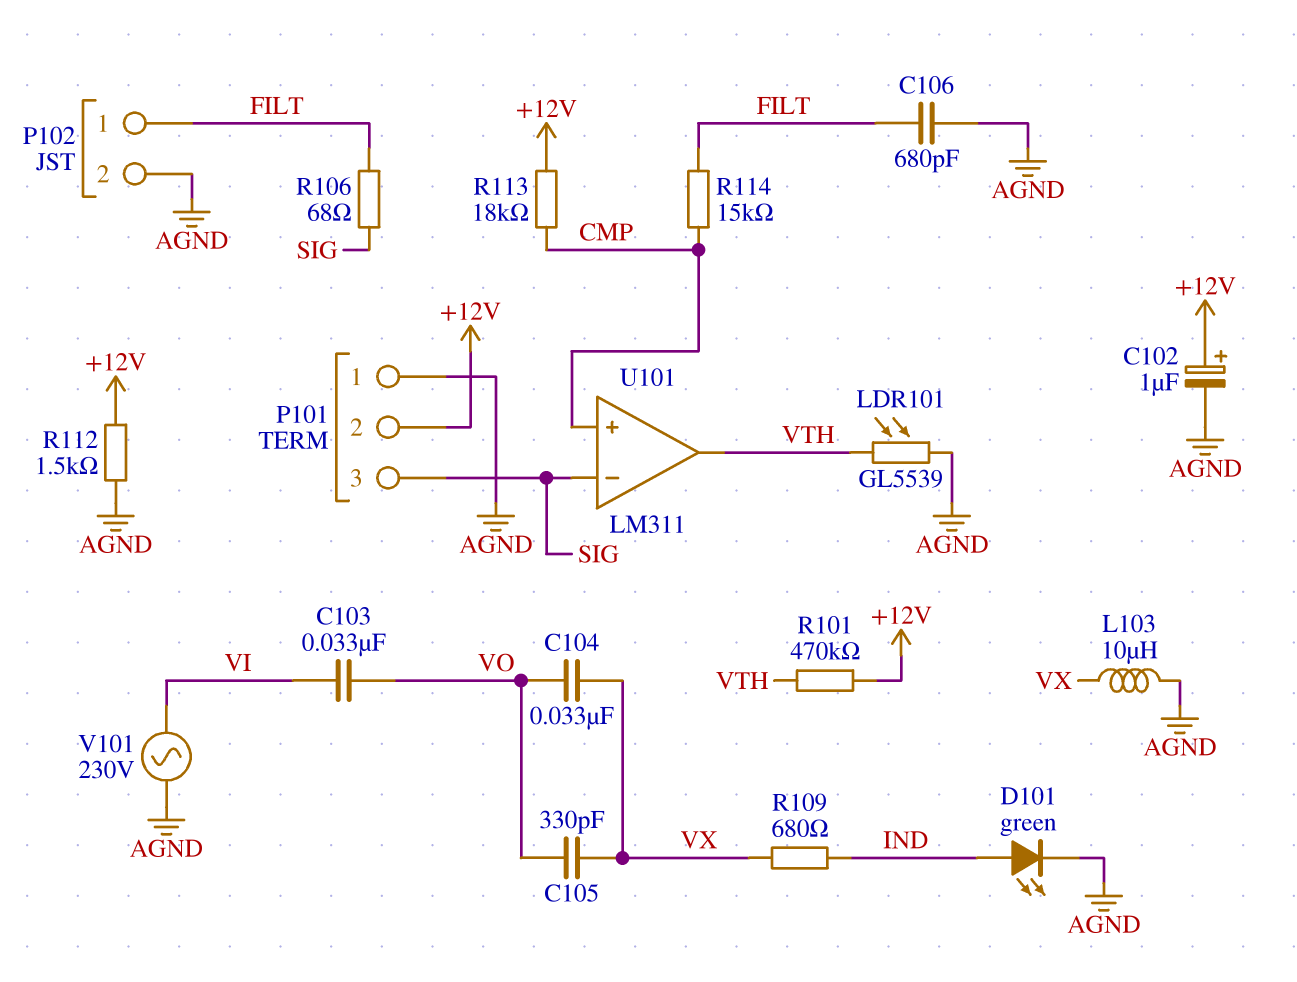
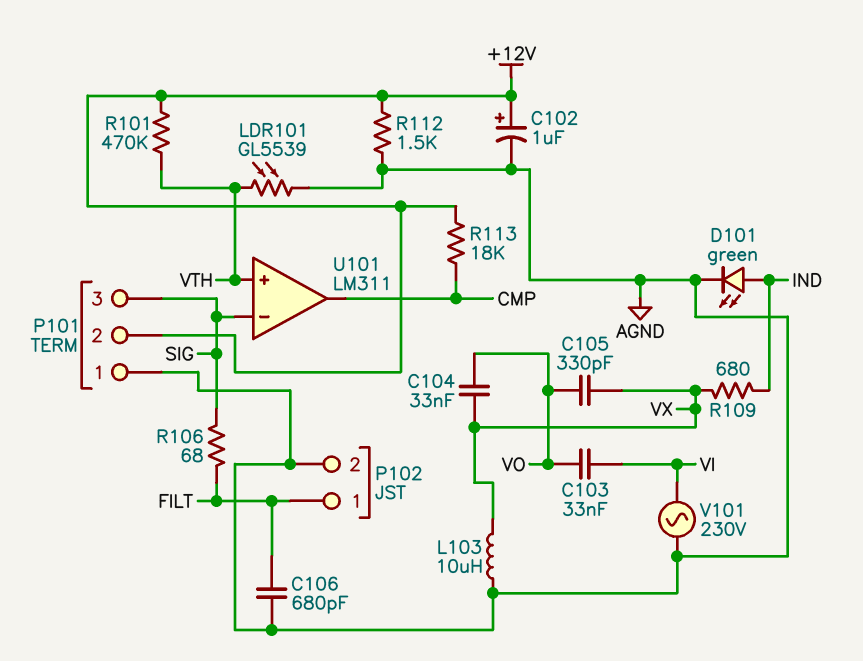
R114: 15k (CMP, FILT) -> none
U101 pin in+: CMP -> VTH
U101 pin out: VTH -> CMP

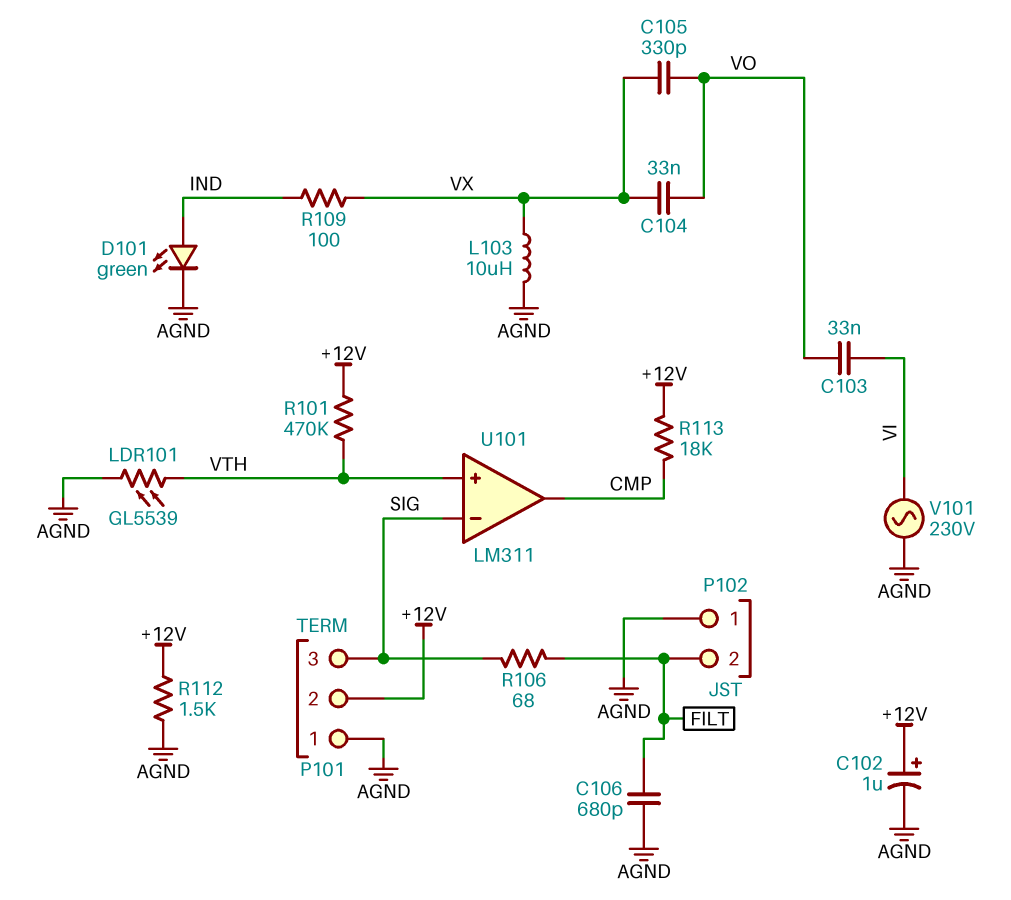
P102 pin 1: FILT -> AGND
P102 pin 2: AGND -> FILT
R109: 680 (IND, VX) -> 100 (IND, VX)

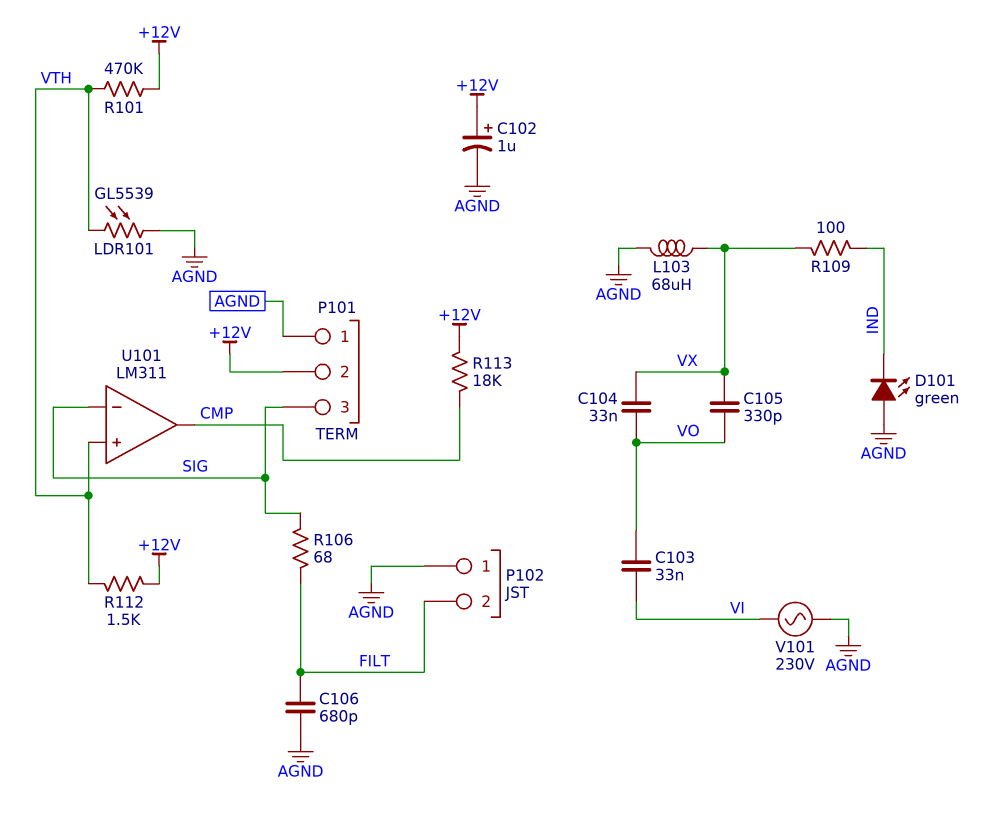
D101: LED green (A IND, K AGND) -> LED green (A AGND, K IND)
L103: 10uH (AGND, VX) -> 68uH (AGND, VX)
R112: 1.5k (+12V, AGND) -> 1.5k (+12V, VTH)

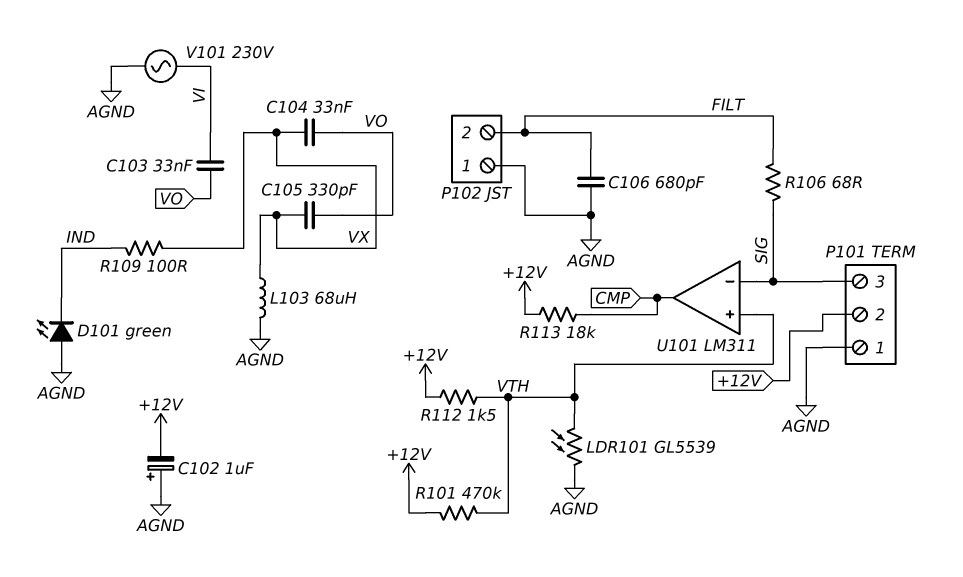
C102: 1uF (plus +12V, minus AGND) -> 1uF (plus AGND, minus +12V)

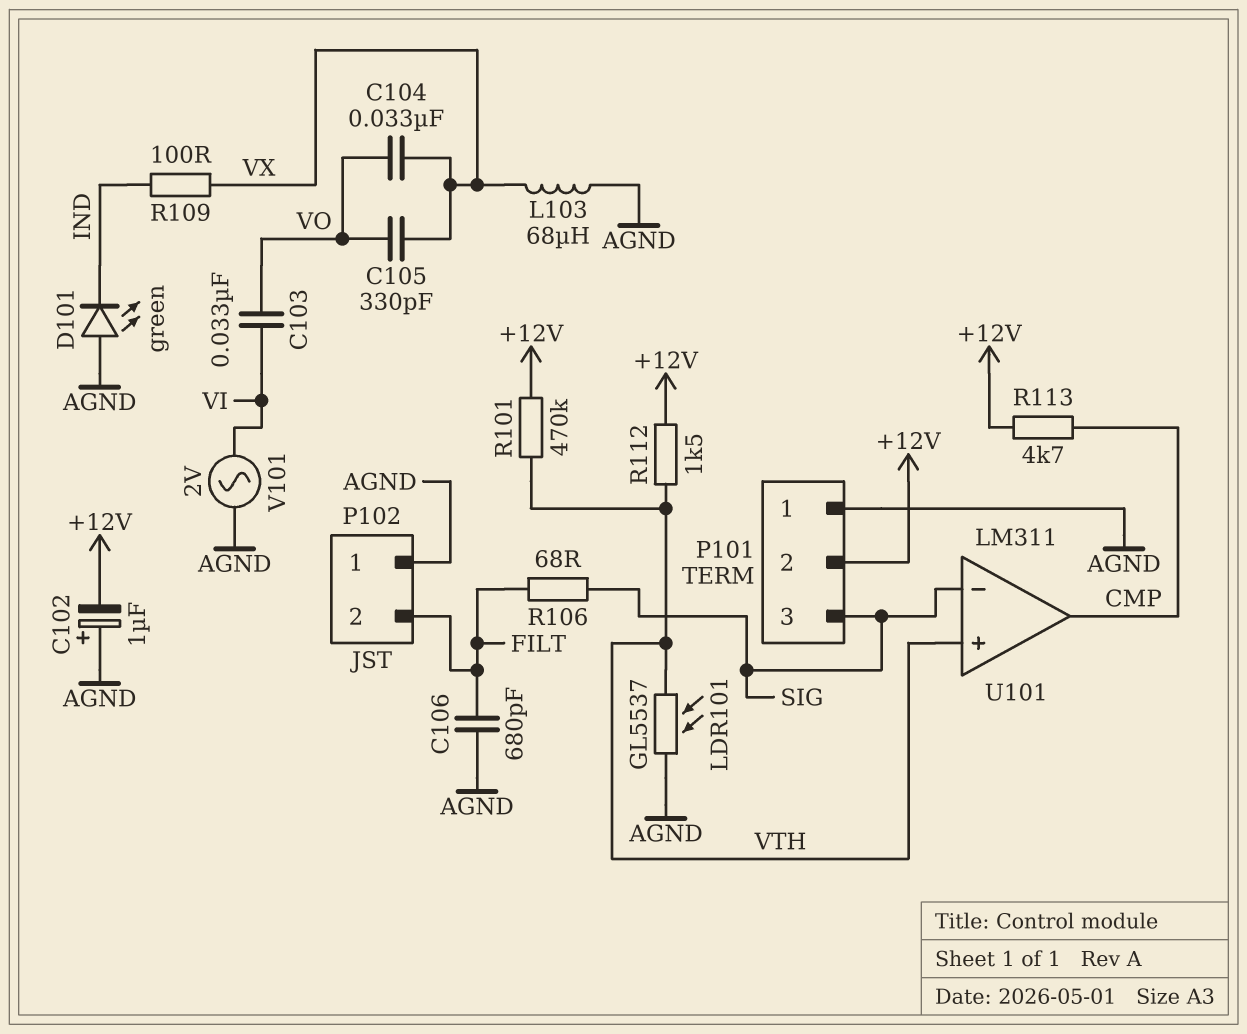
LDR101: GL5539 (AGND, VTH) -> GL5537 (AGND, VTH)
R113: 18k (+12V, CMP) -> 4.7k (+12V, CMP)
V101: AC 230V (AGND, VI) -> AC 2V (AGND, VI)

